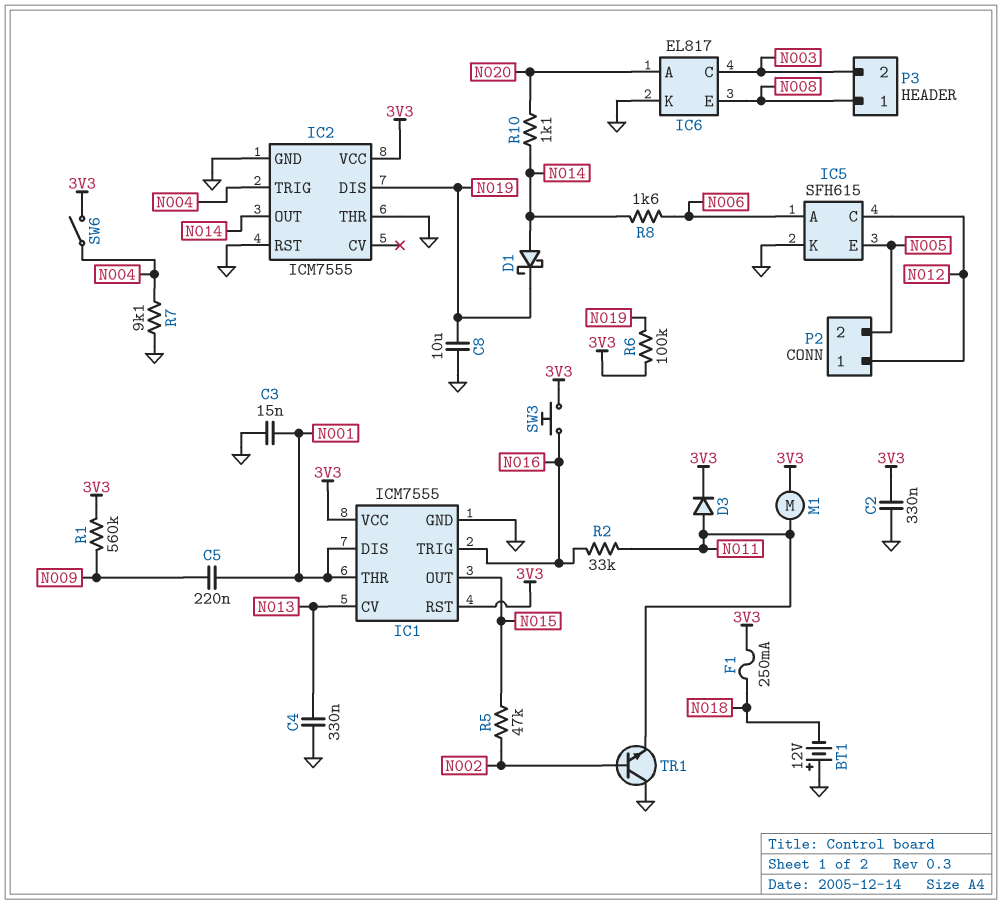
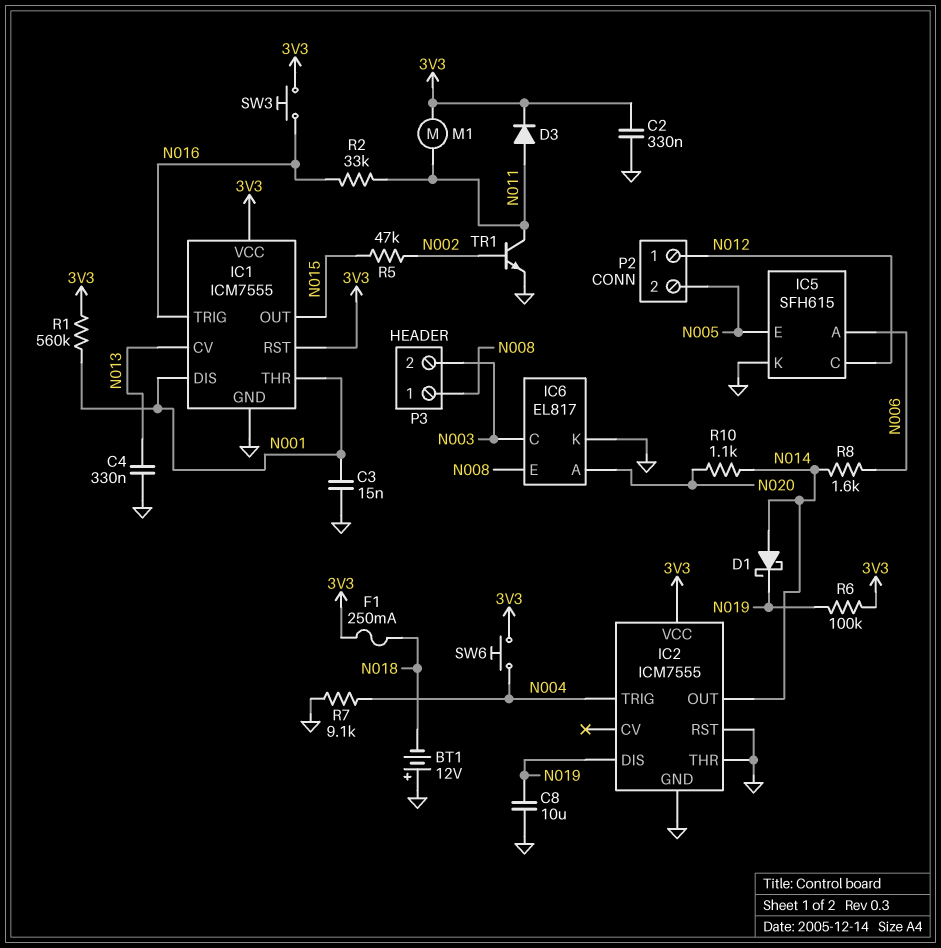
C5: 220nF (N001, N009) -> none
R1: 560k (3V3, N009) -> 560k (3V3, N001)
SW6: switch (3V3, N004) -> button (3V3, N004)
TR1: NPN (B N002, C GND, E N011) -> NPN (B N002, C N011, E GND)

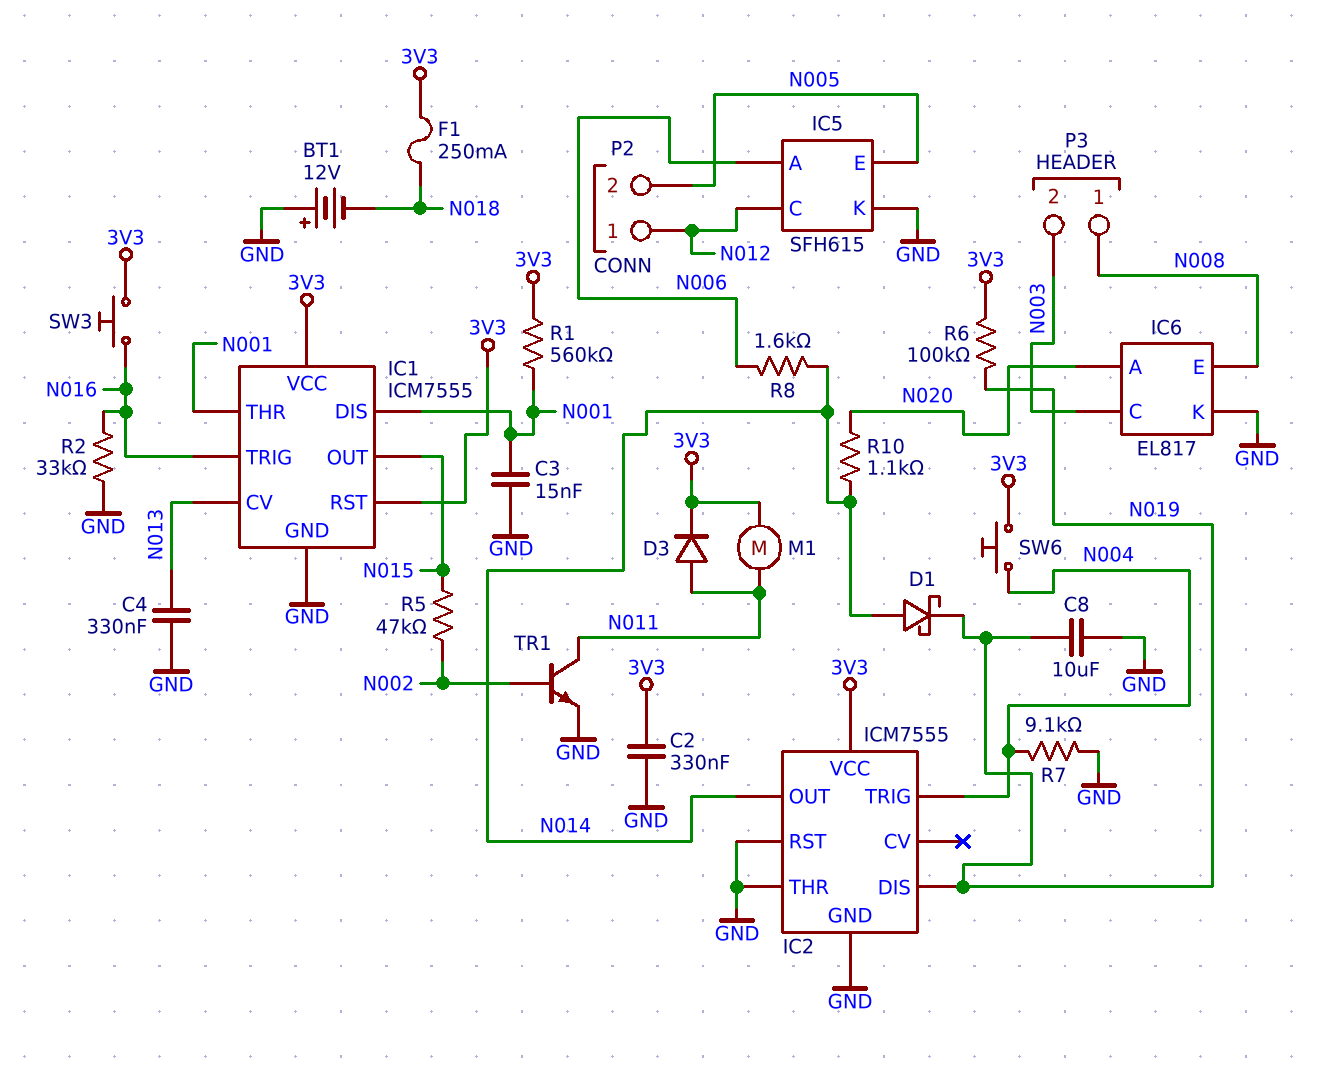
R2: 33k (N011, N016) -> 33k (GND, N016)

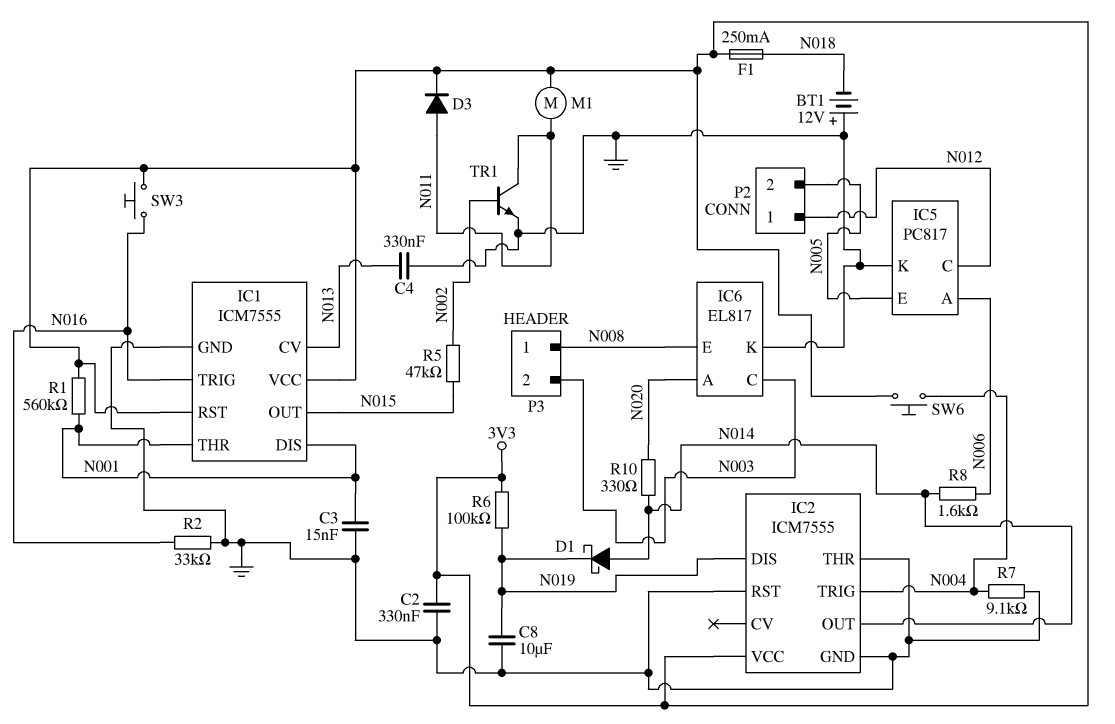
IC5: SFH615 -> PC817
R10: 1.1k (N014, N020) -> 330 (N014, N020)

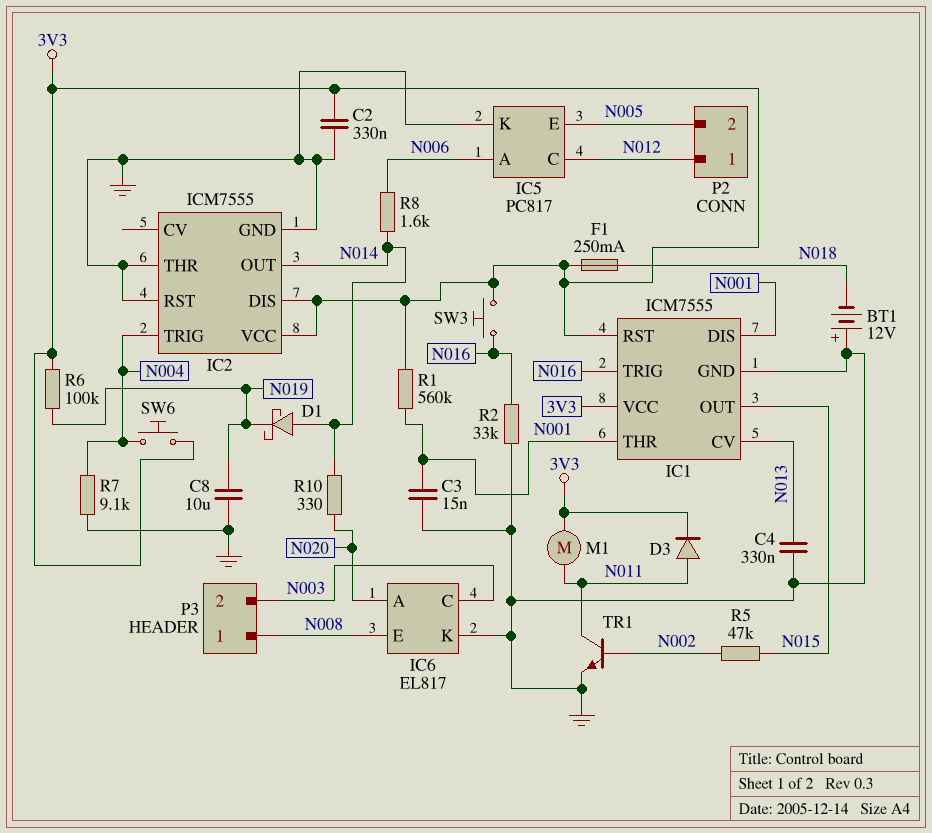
IC2 pin DIS: N019 -> 3V3

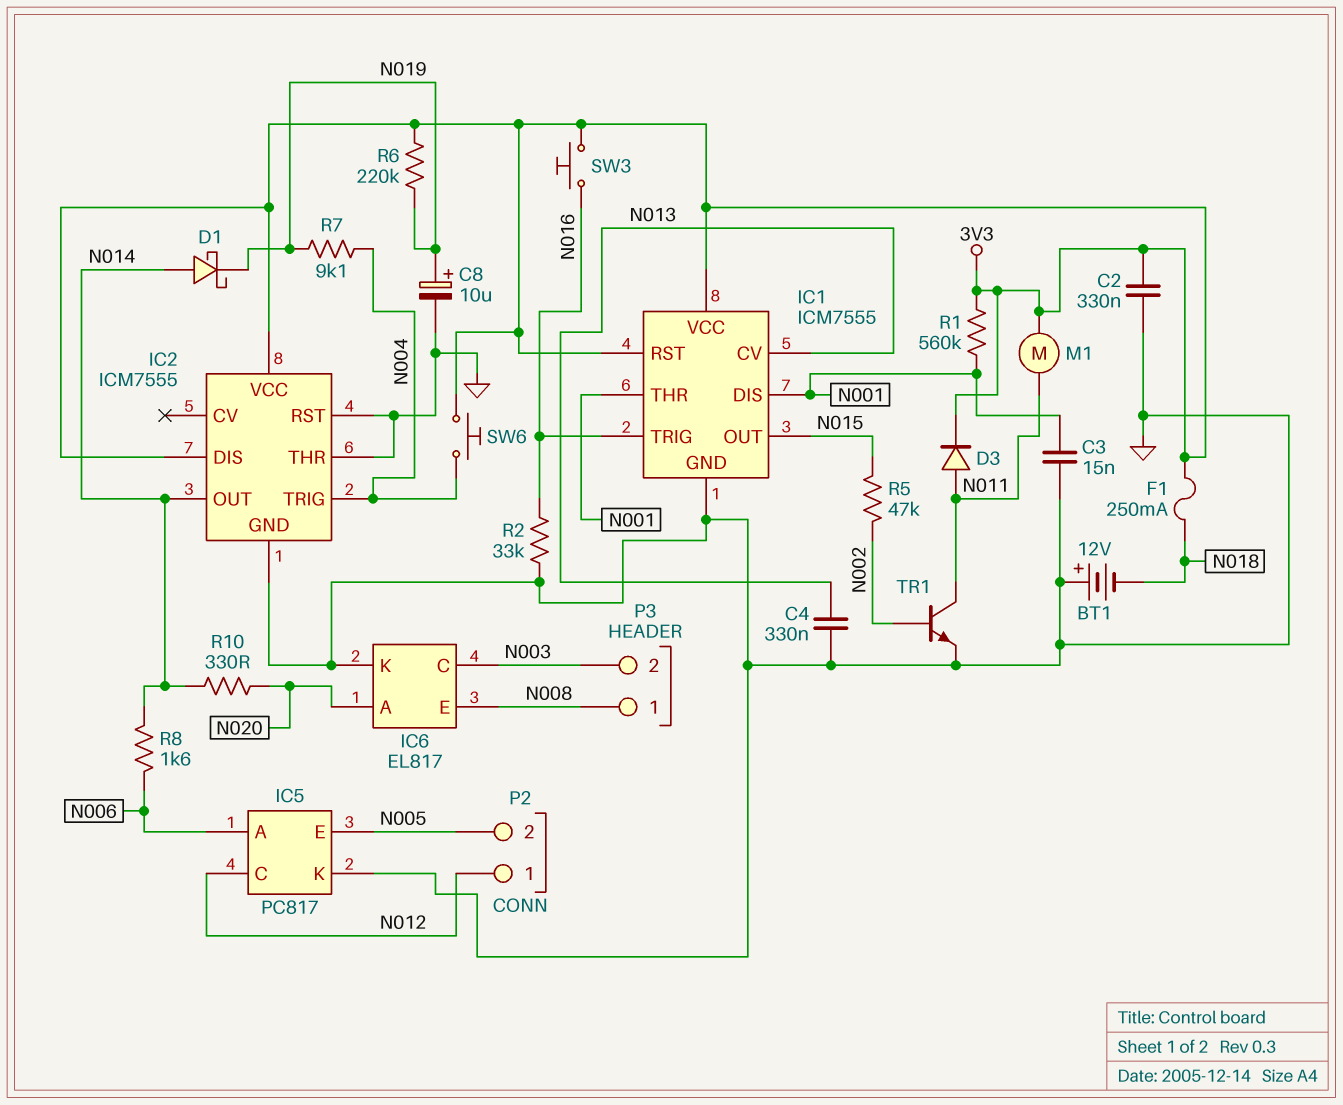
C8: 10uF (GND, N019) -> 10uF (plus N019, minus GND)
R6: 100k (3V3, N019) -> 220k (3V3, N019)
R7: 9.1k (GND, N004) -> 9.1k (N004, N019)

